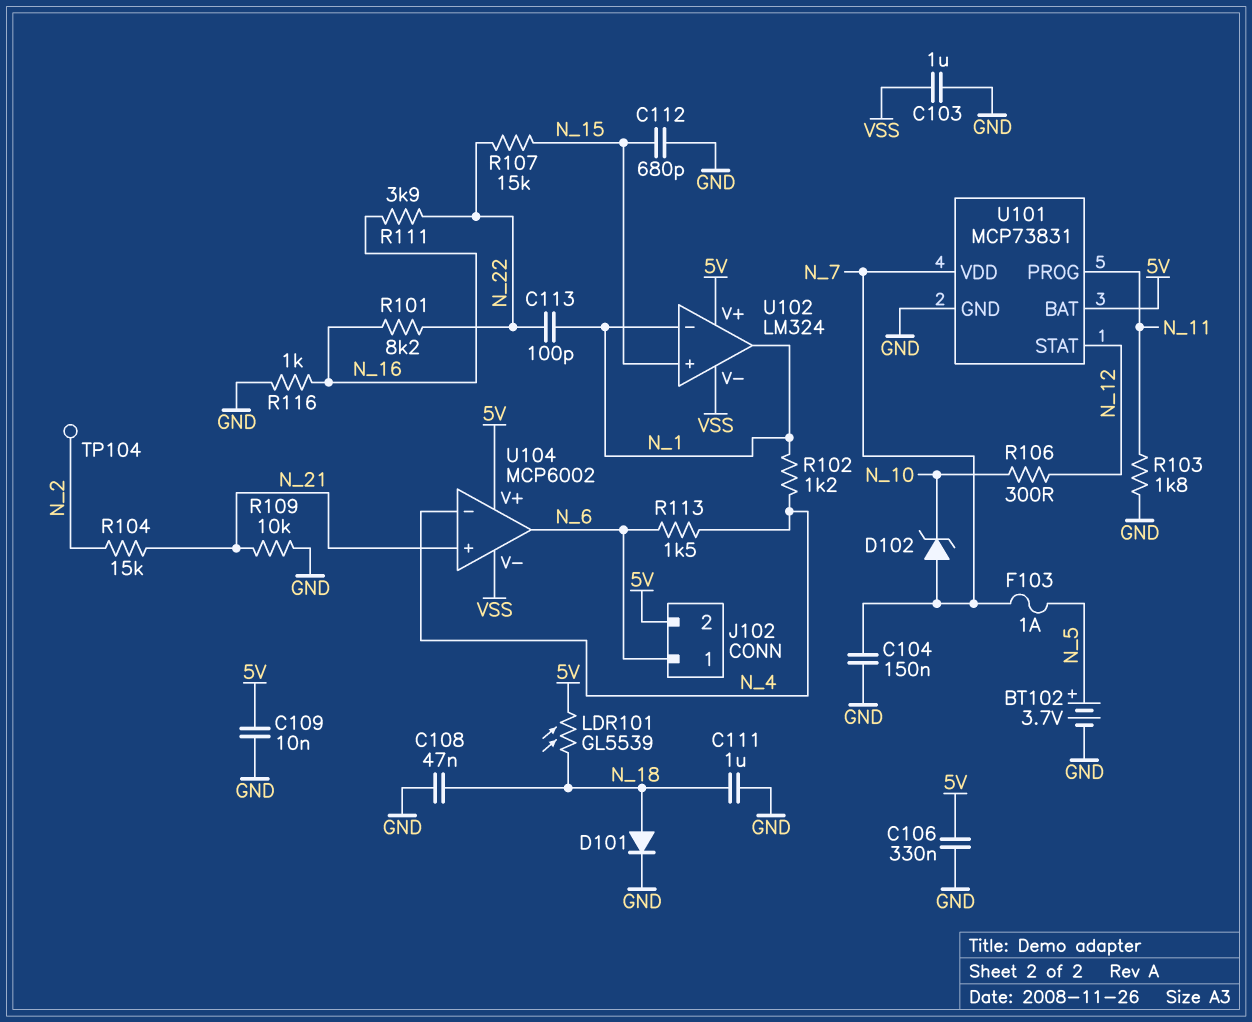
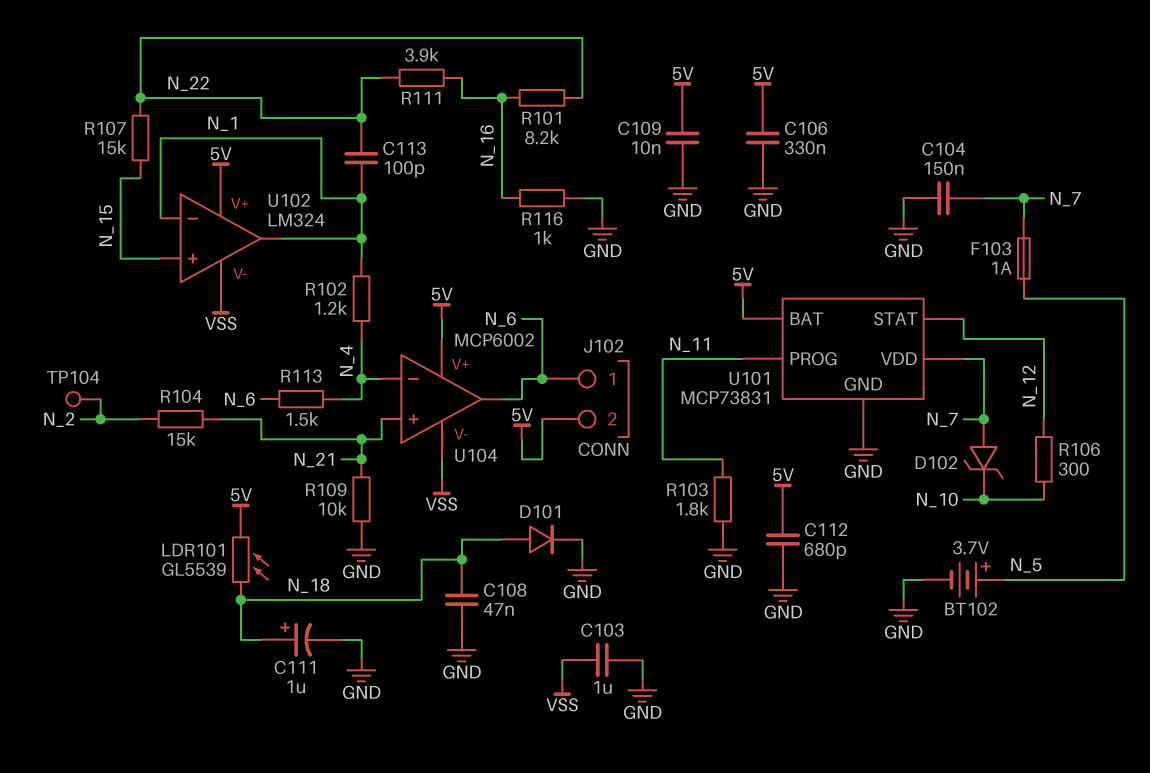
C111: 1uF (GND, N_18) -> 1uF (plus N_18, minus GND)
C112: 680pF (GND, N_15) -> 680pF (5V, GND)

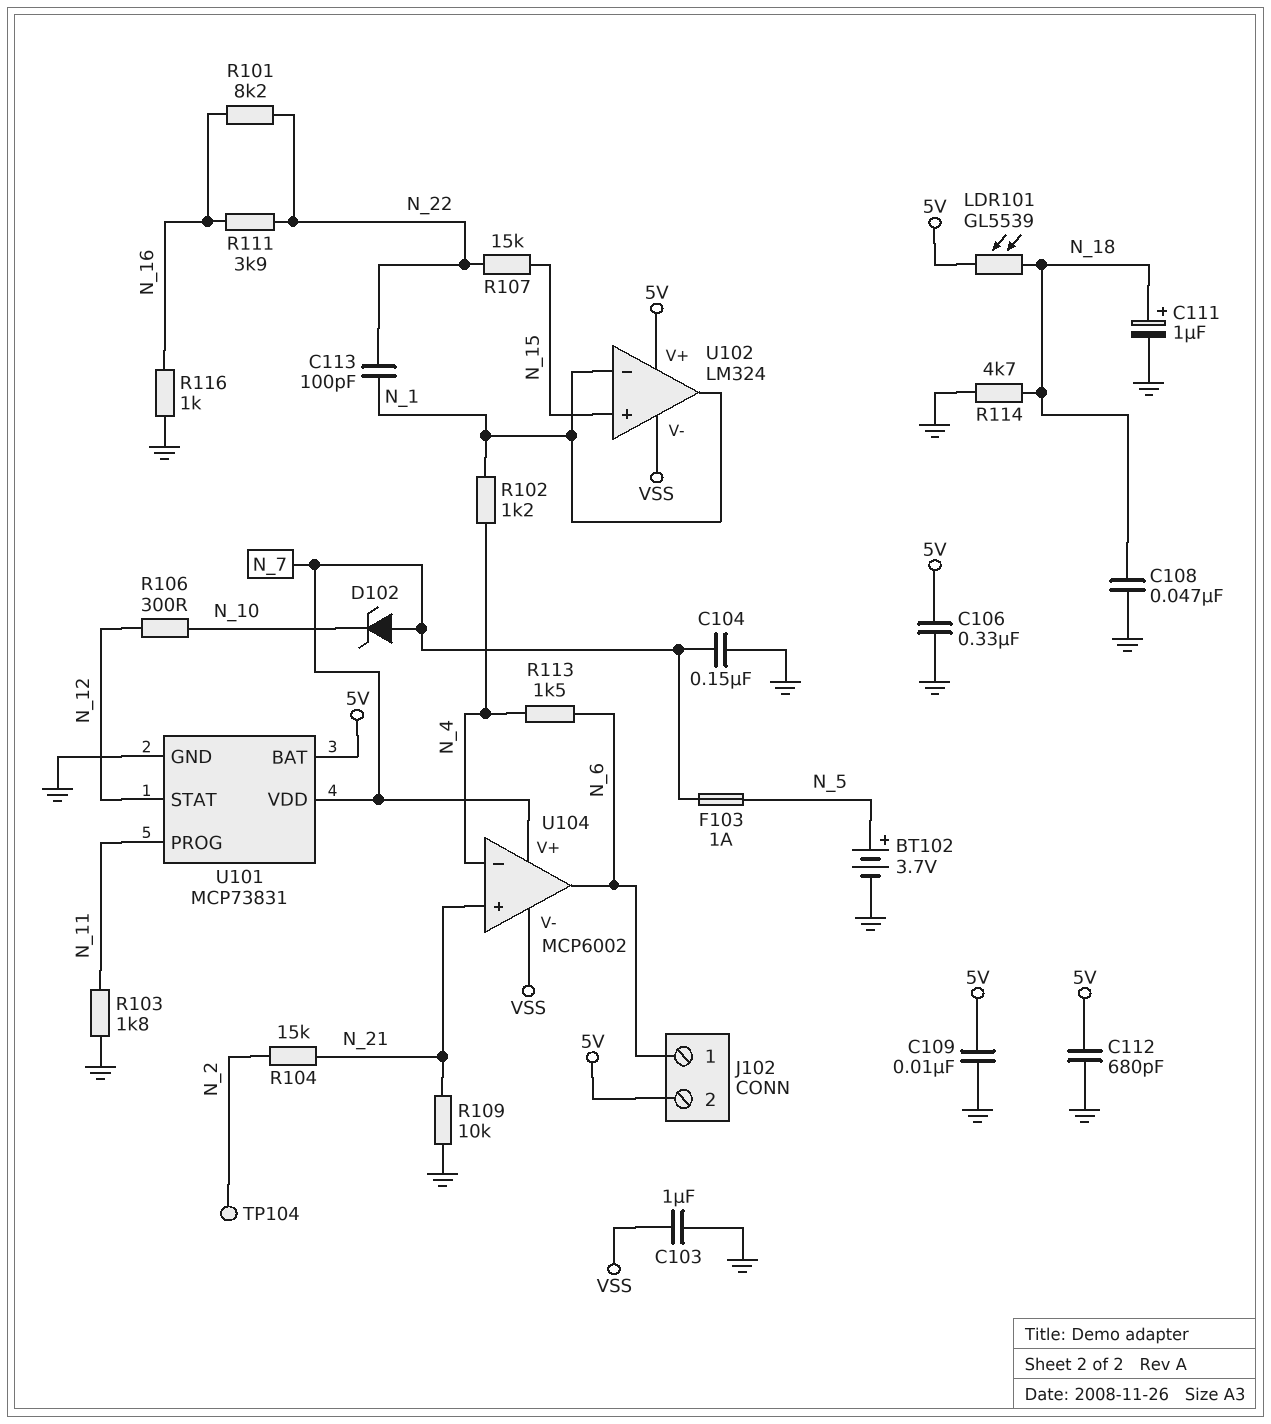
D101: diode (A N_18, K GND) -> none
R114: none -> 4.7k (GND, N_18)
U104 pin V+: 5V -> N_7

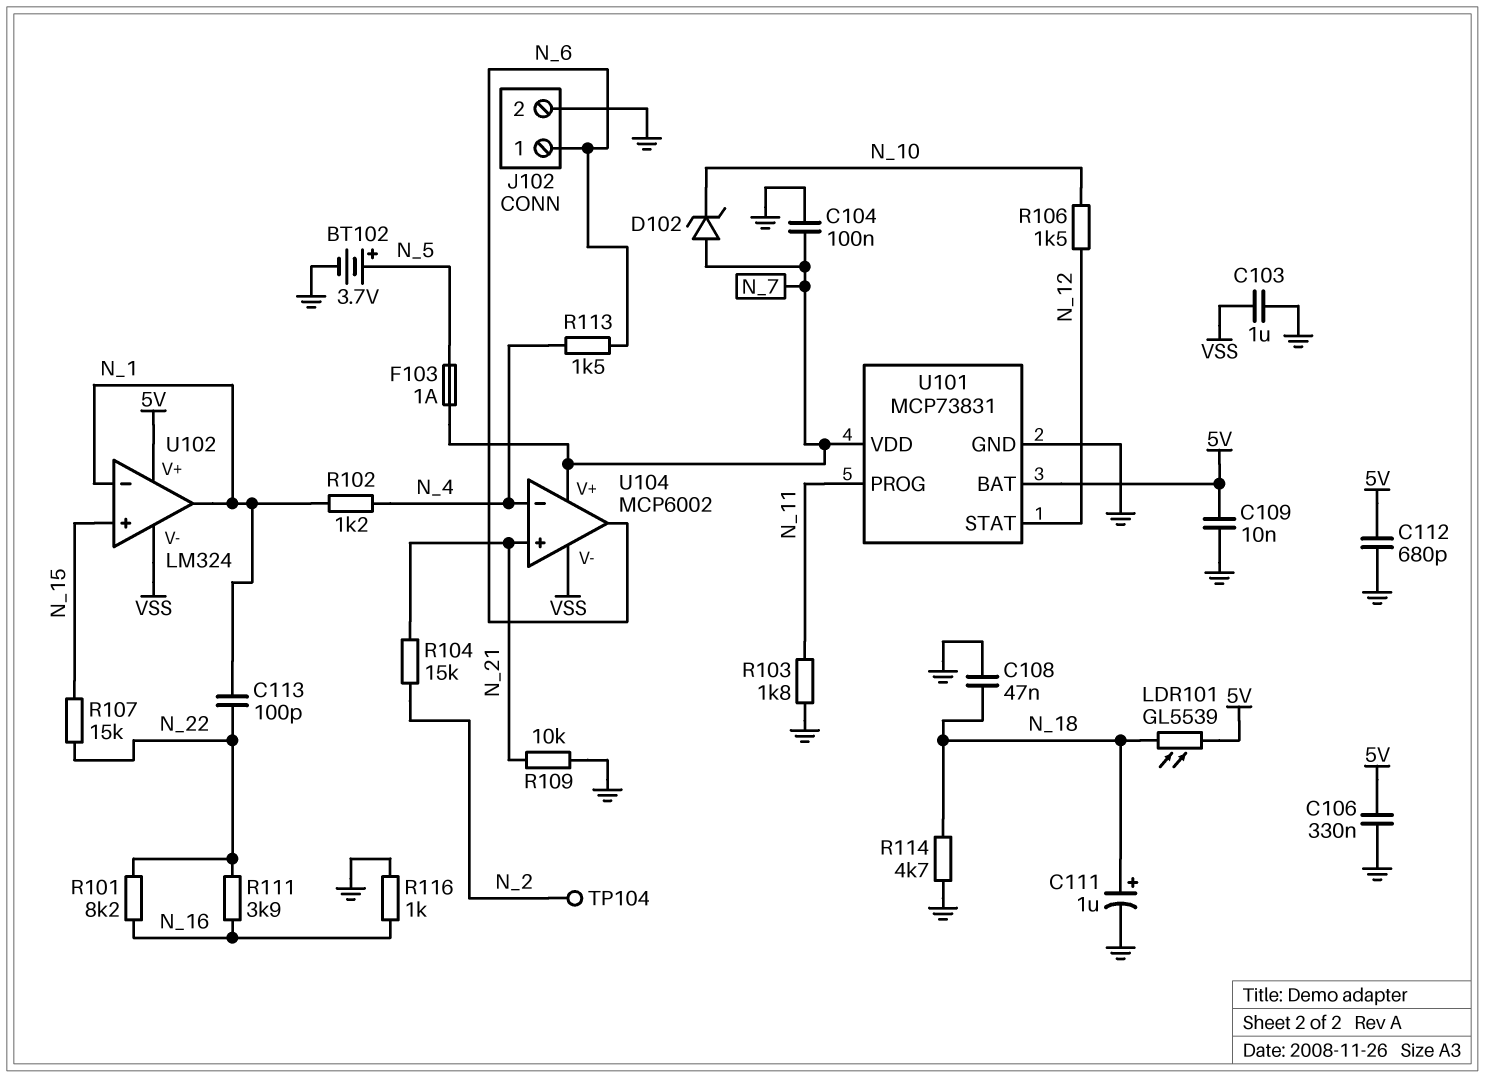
C104: 150nF (GND, N_7) -> 100nF (GND, N_7)
J102 pin 2: 5V -> GND
R106: 300 (N_10, N_12) -> 1.5k (N_10, N_12)

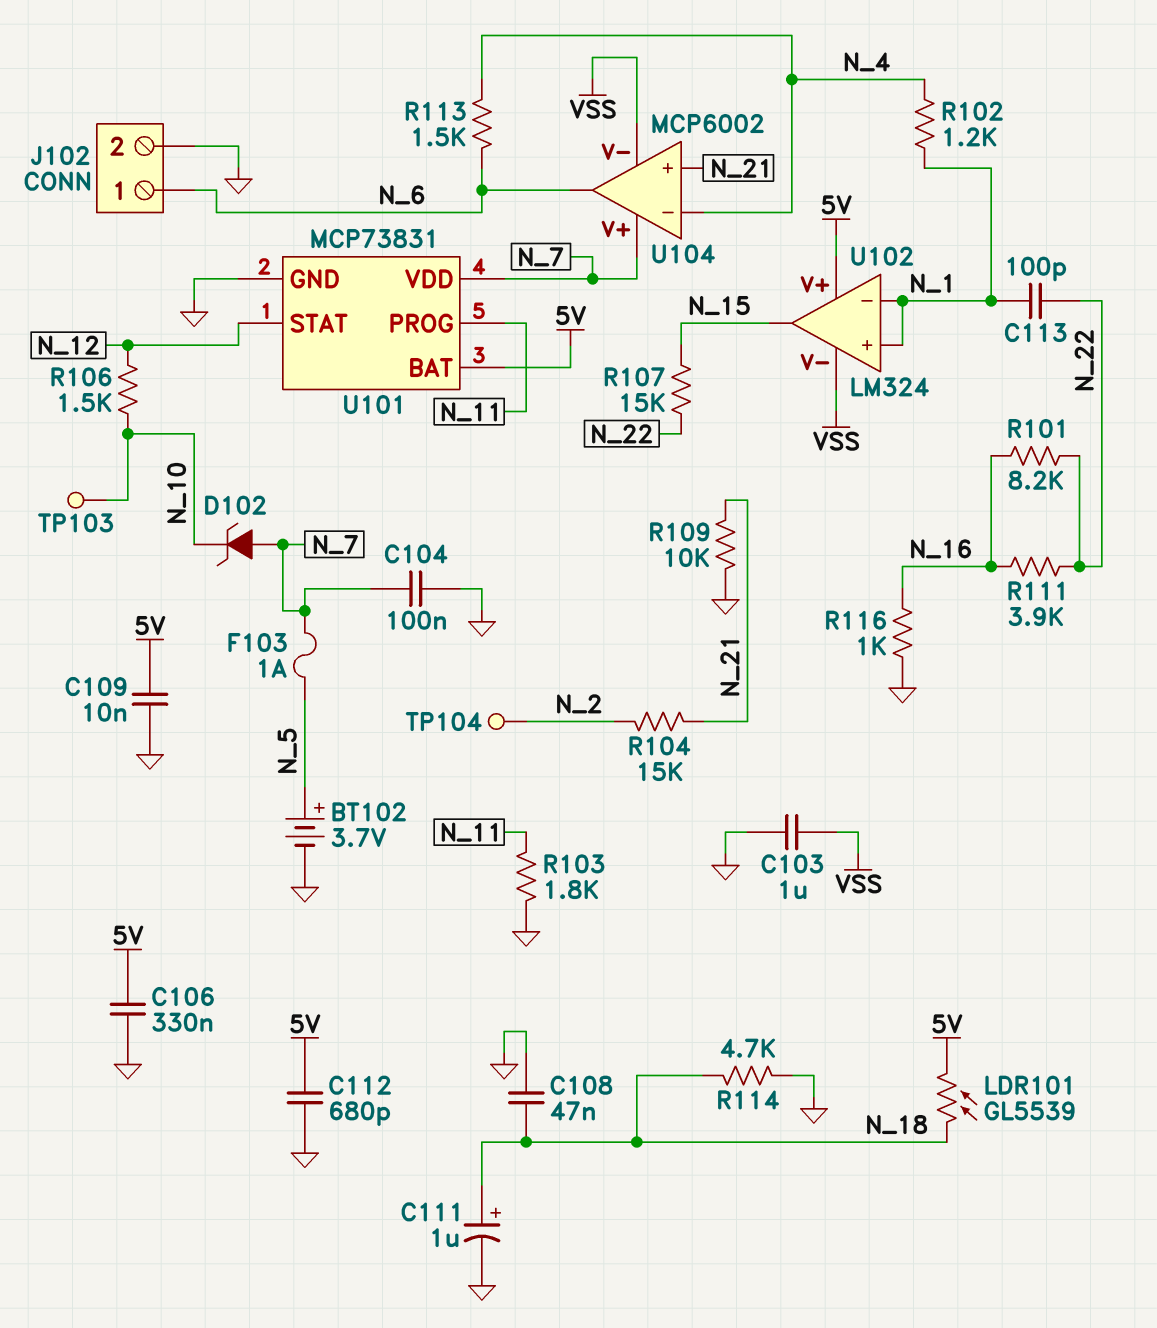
TP103: none -> test point (N_10)
U102 pin in+: N_15 -> N_1
U102 pin out: N_1 -> N_15

